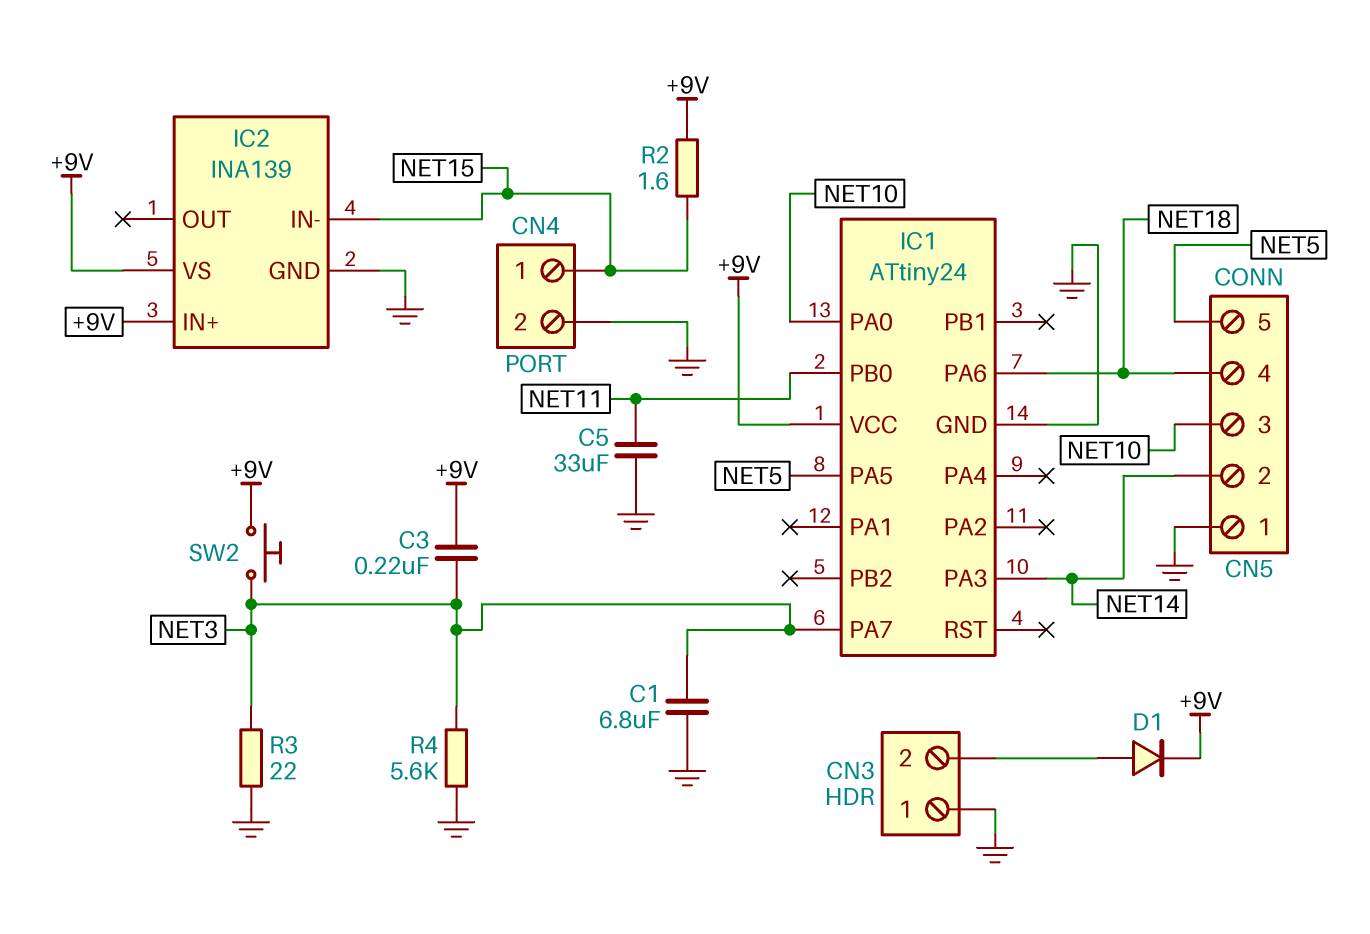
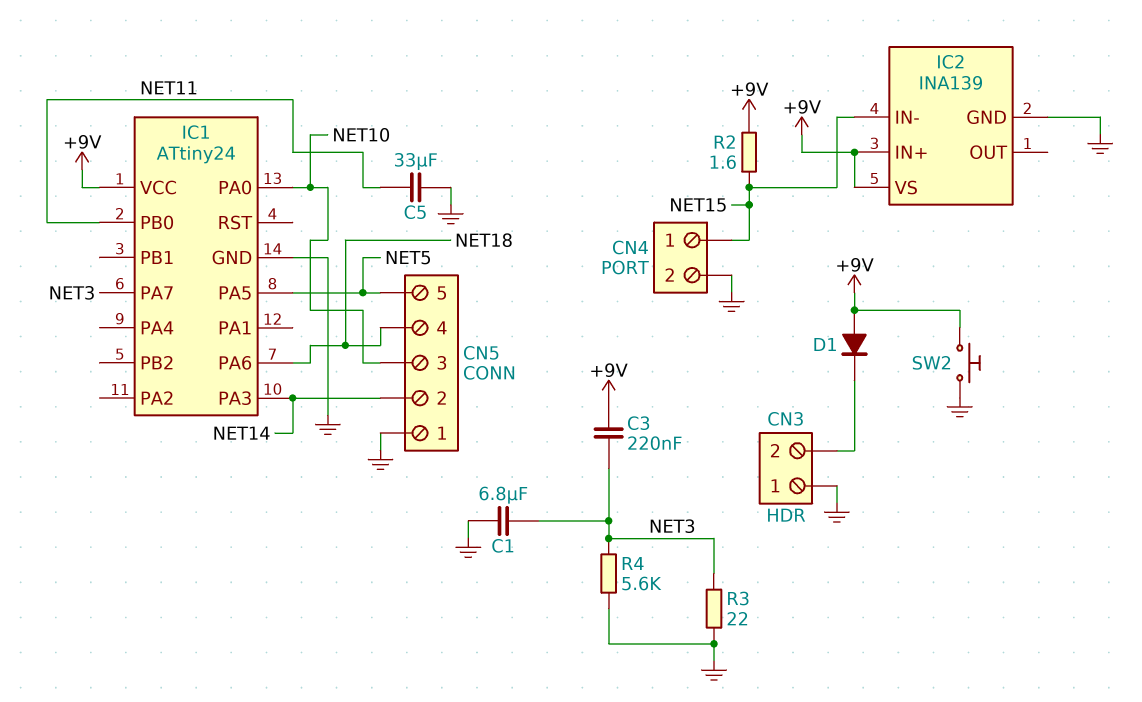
D1: diode (A CN3/2, K +9V) -> diode (A +9V, K CN3/2)
SW2: button (+9V, NET3) -> button (+9V, GND)

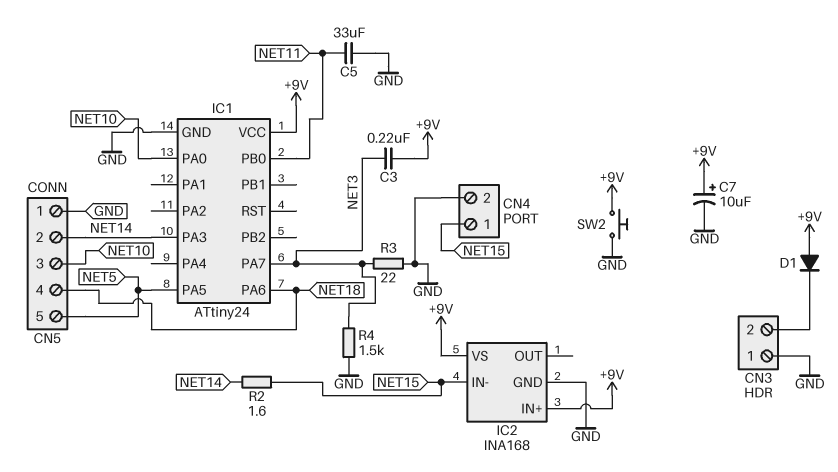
C1: 6.8uF (GND, NET3) -> none
C7: none -> 10uF (plus +9V, minus GND)
IC2: INA139 -> INA168
R2: 1.6 (+9V, NET15) -> 1.6 (NET14, NET15)
R4: 5.6k (GND, NET3) -> 1.5k (GND, NET3)

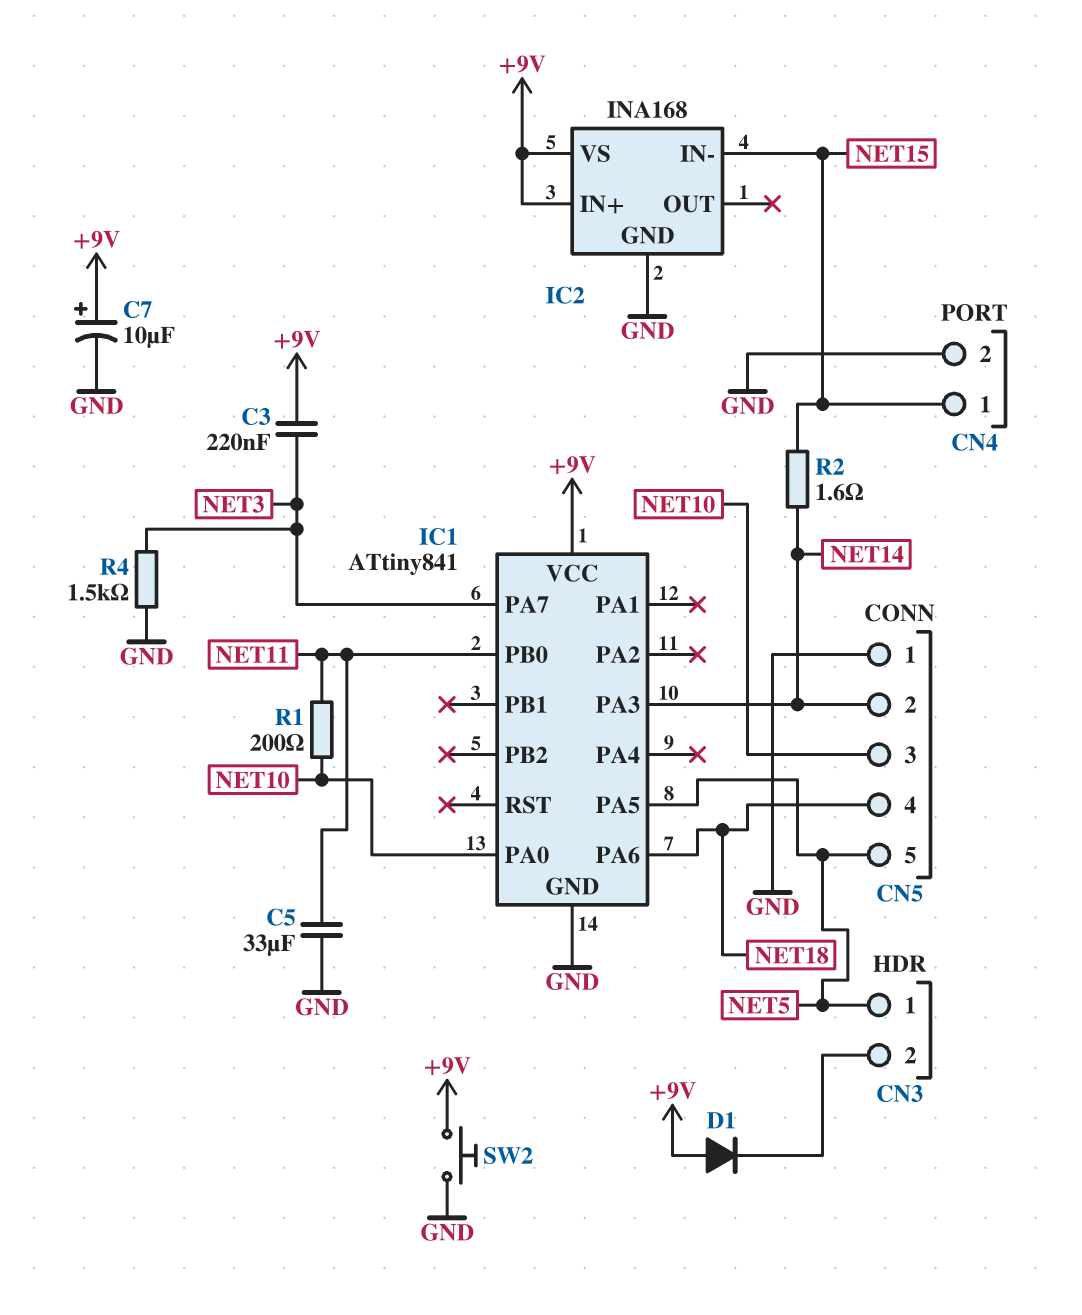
CN3 pin 1: GND -> NET5
IC1: ATtiny24 -> ATtiny841
R1: none -> 200 (NET10, NET11)
R3: 22 (GND, NET3) -> none

